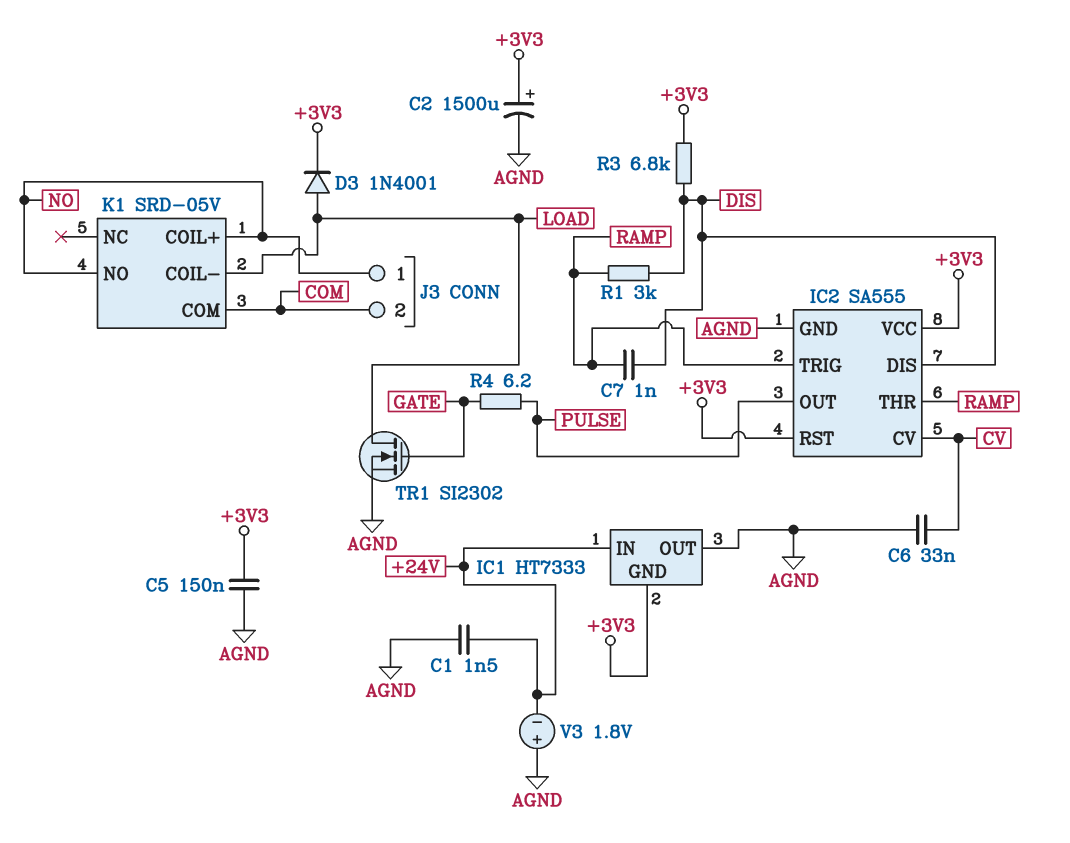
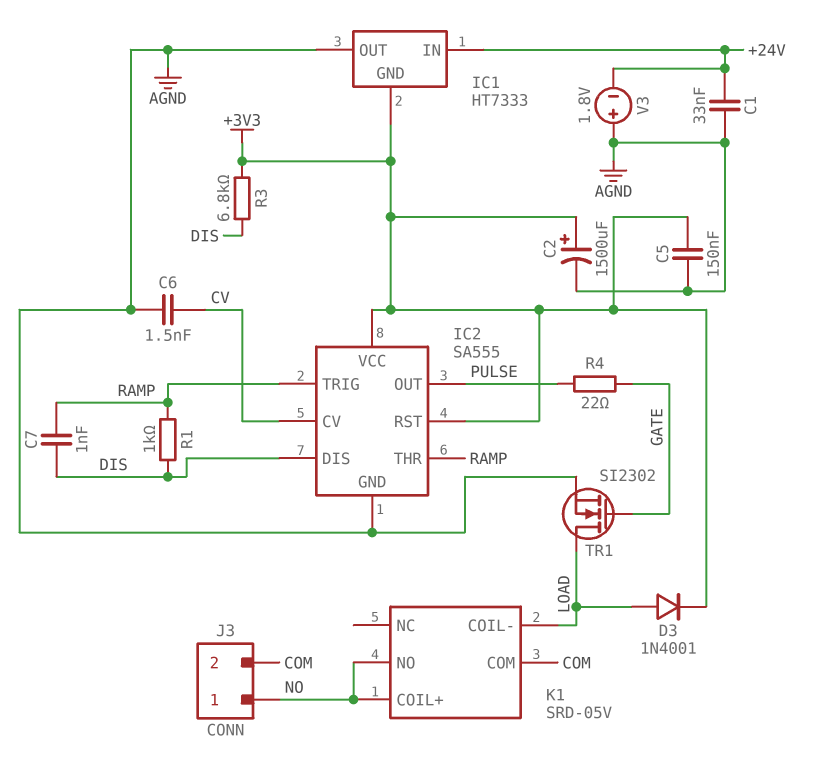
C1: 1.5nF (+24V, AGND) -> 33nF (+24V, AGND)
C6: 33nF (AGND, CV) -> 1.5nF (AGND, CV)
R1: 3k (DIS, RAMP) -> 1k (DIS, RAMP)
R4: 6.2 (GATE, PULSE) -> 22 (GATE, PULSE)

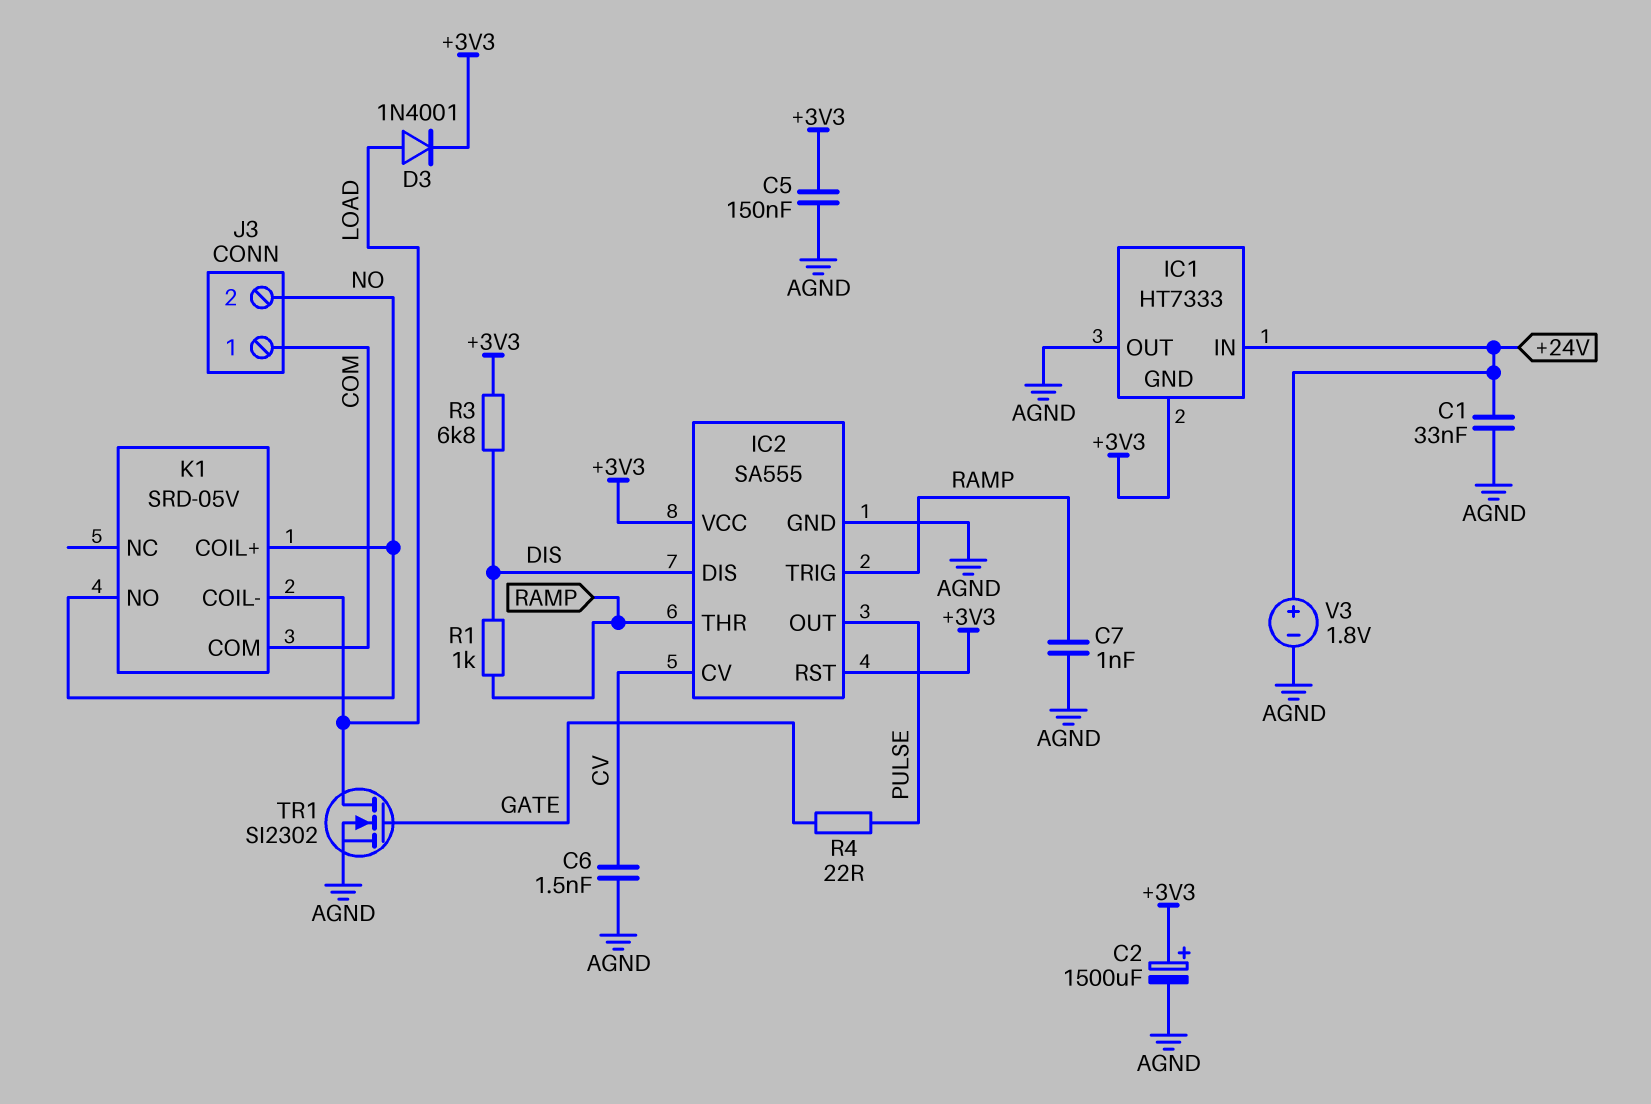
C7: 1nF (DIS, RAMP) -> 1nF (AGND, RAMP)
J3 pin 1: NO -> COM
J3 pin 2: COM -> NO
V3: 1.8V (plus AGND, minus +24V) -> 1.8V (plus +24V, minus AGND)

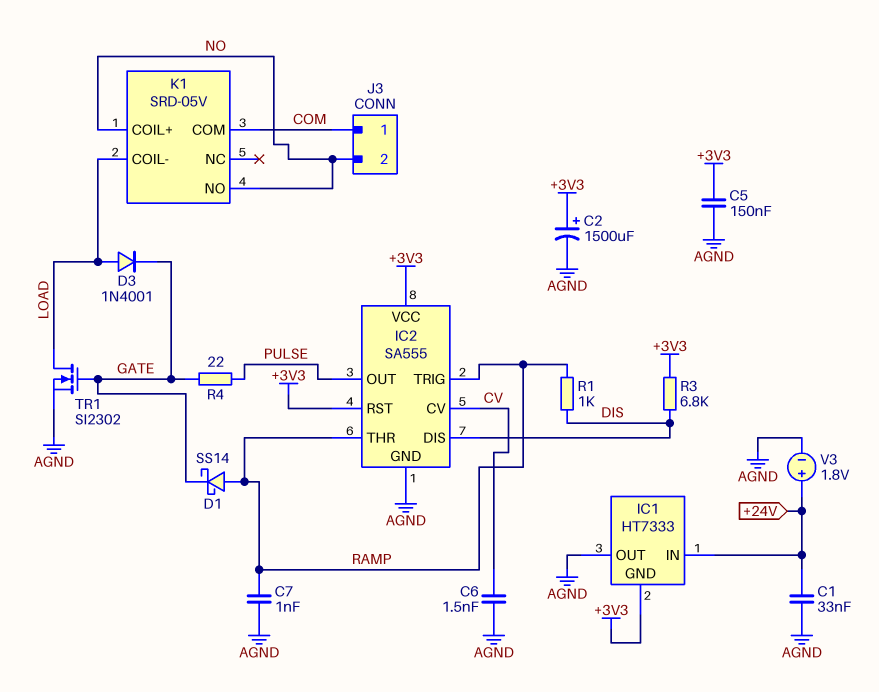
D1: none -> schottky SS14 (A RAMP, K GATE)
D3: diode 1N4001 (A LOAD, K +3V3) -> diode 1N4001 (A LOAD, K GATE)

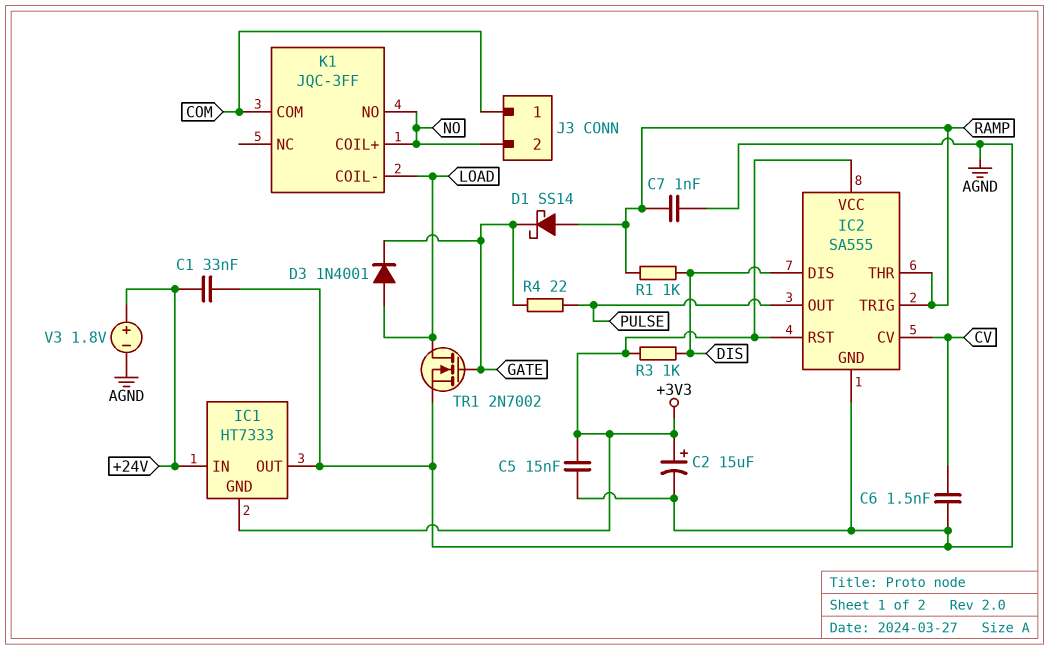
C2: 1500uF (plus +3V3, minus AGND) -> 15uF (plus +3V3, minus AGND)
C5: 150nF (+3V3, AGND) -> 15nF (+3V3, AGND)
K1: SRD-05V -> JQC-3FF
R3: 6.8k (+3V3, DIS) -> 1k (+3V3, DIS)
TR1: NMOS SI2302 (G GATE, D LOAD, S AGND) -> NMOS 2N7002 (G GATE, D LOAD, S AGND)

